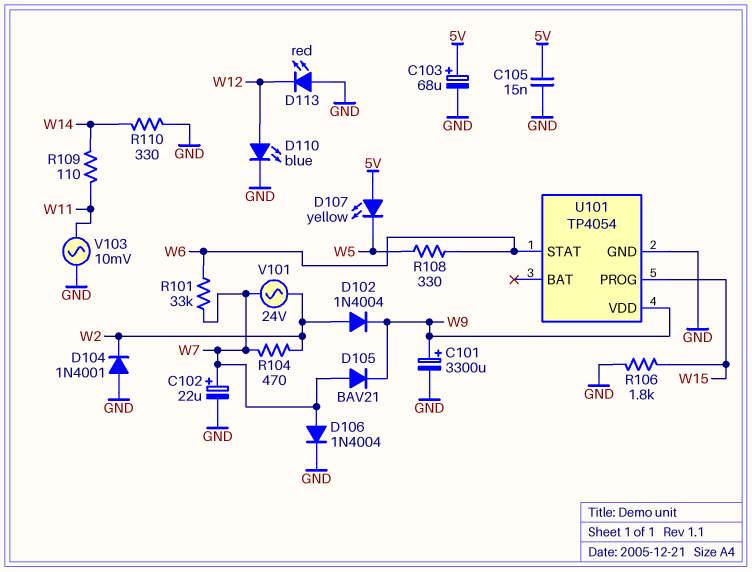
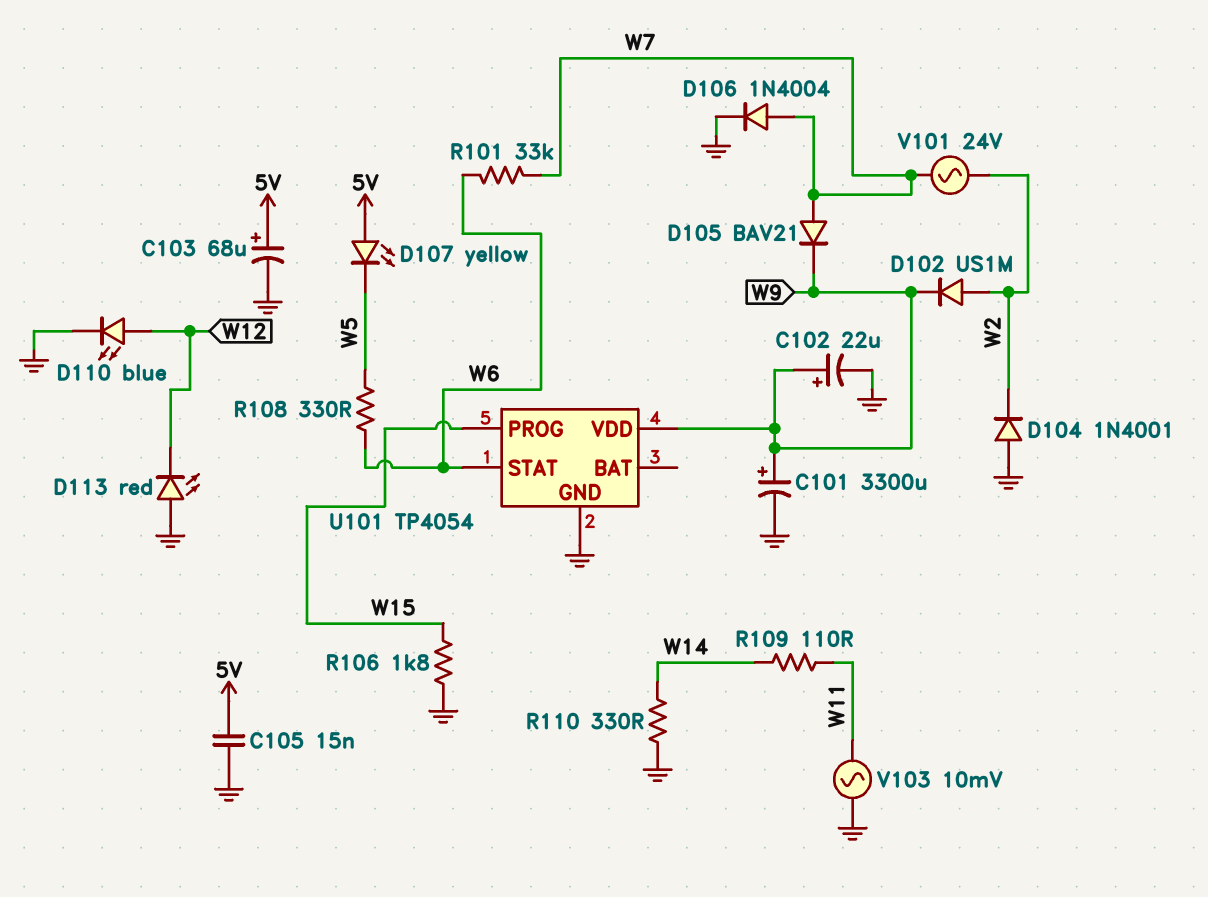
C102: 22uF (plus W7, minus GND) -> 22uF (plus W9, minus GND)
D102: diode 1N4004 (A W2, K W9) -> diode US1M (A W2, K W9)
R104: 470 (W2, W7) -> none

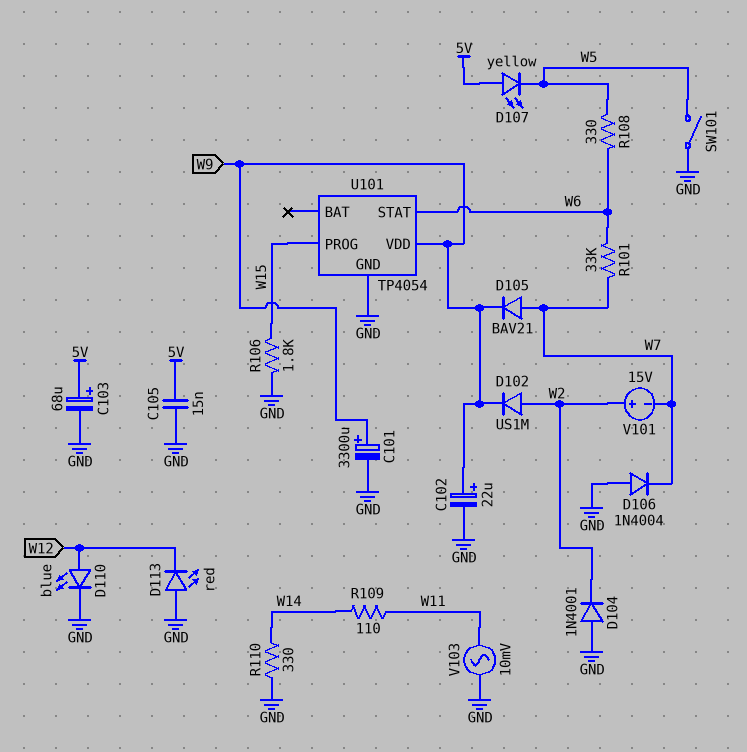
D106: diode 1N4004 (A W7, K GND) -> diode 1N4004 (A GND, K W7)
SW101: none -> switch (GND, W5)
V101: AC 24V (W2, W7) -> 15V (plus W2, minus W7)

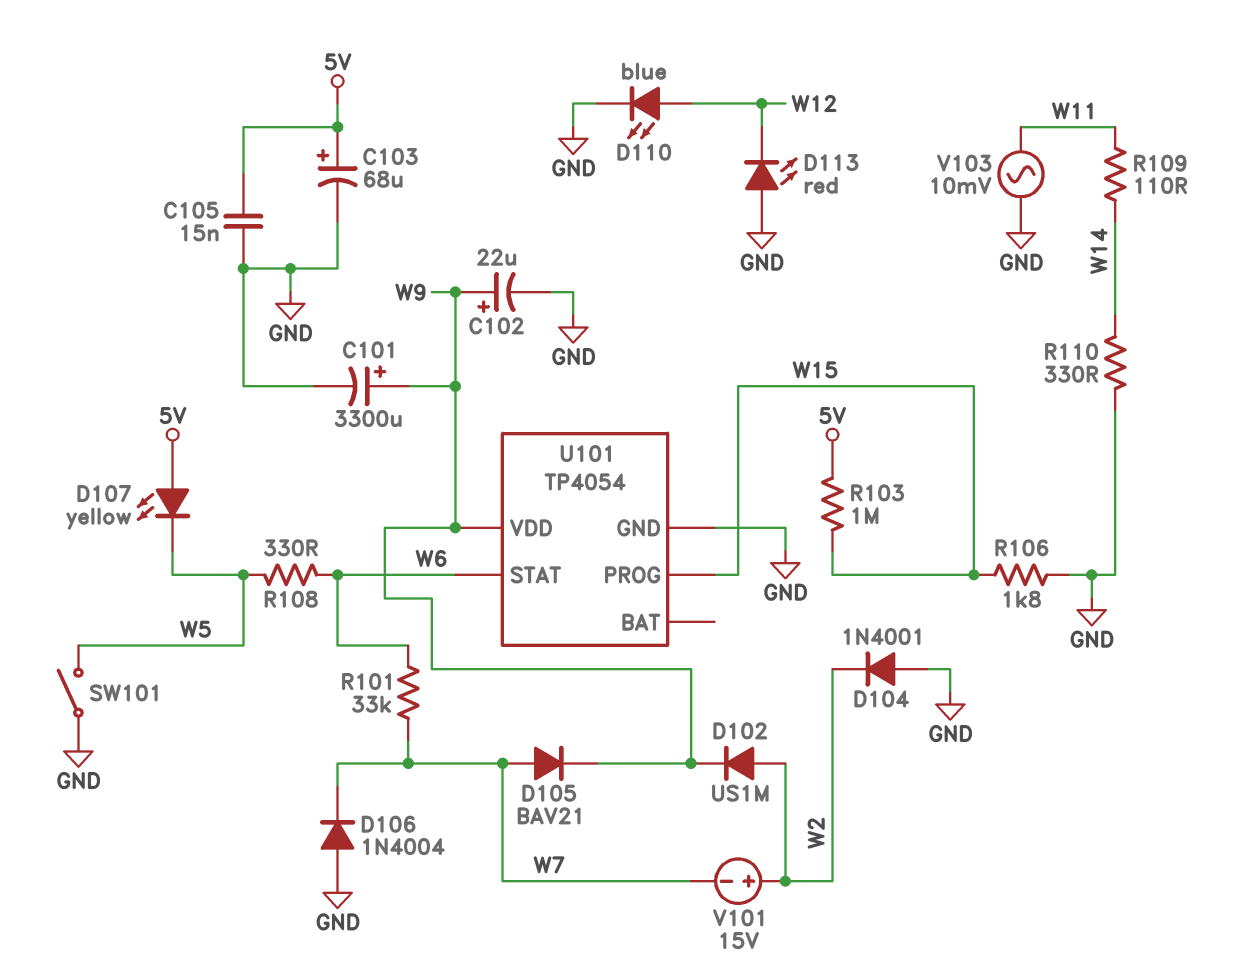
R103: none -> 1M (5V, W15)

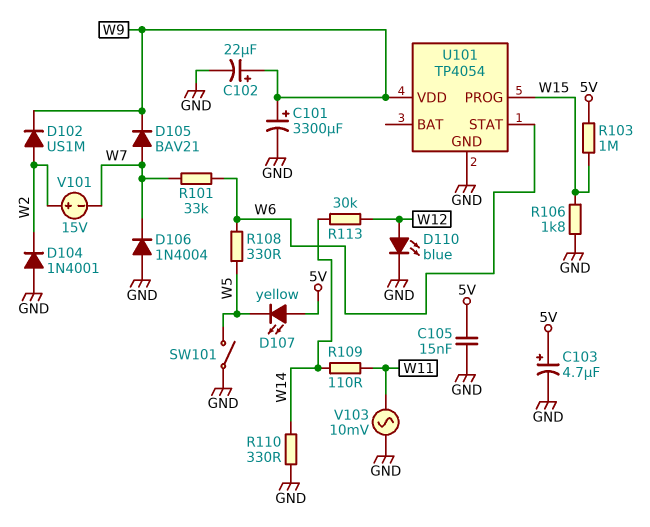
C103: 68uF (plus 5V, minus GND) -> 4.7uF (plus 5V, minus GND)
D113: LED red (A GND, K W12) -> none
R113: none -> 30k (W12, W14)

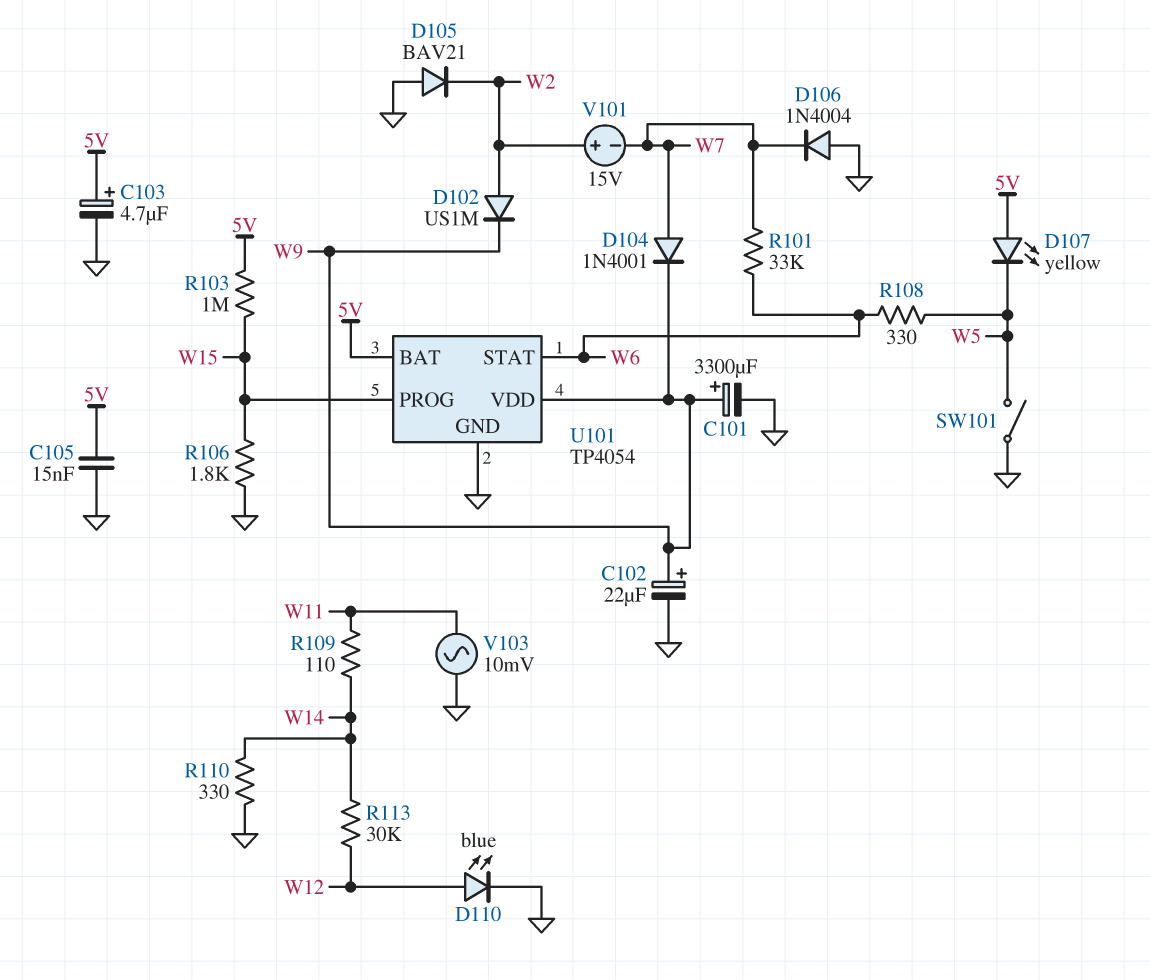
D104: diode 1N4001 (A GND, K W2) -> diode 1N4001 (A W7, K W9)
D105: diode BAV21 (A W7, K W9) -> diode BAV21 (A GND, K W2)
U101 pin BAT: none -> 5V

